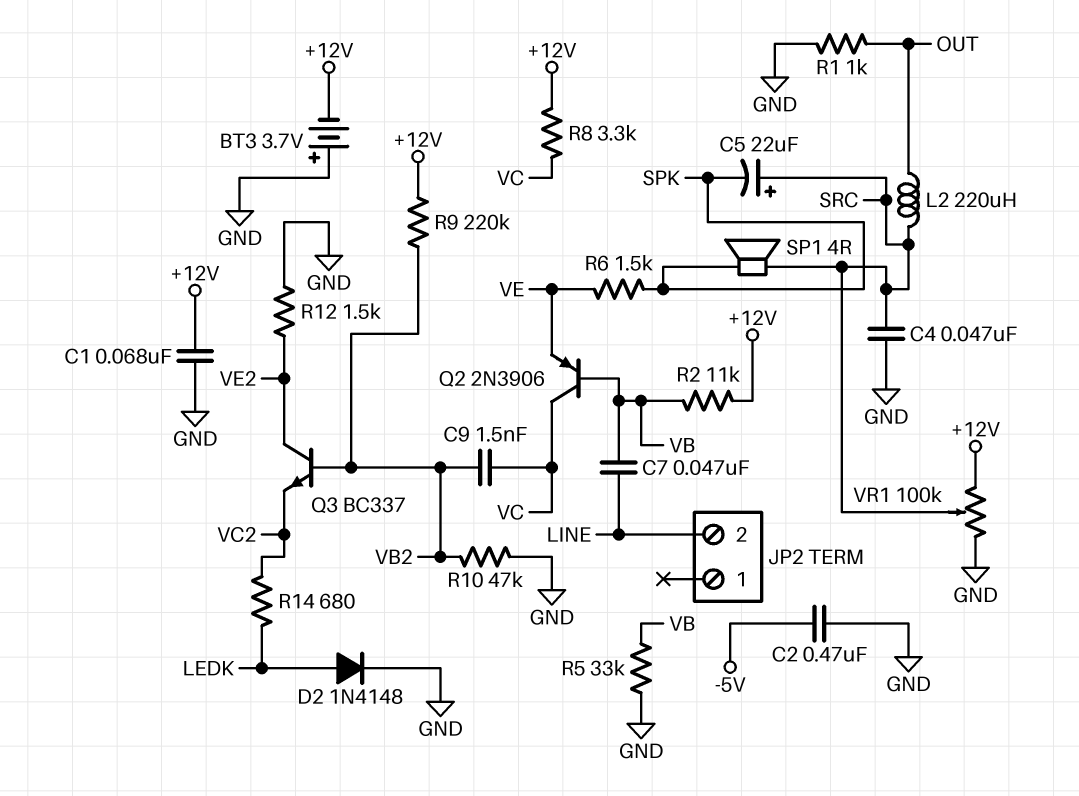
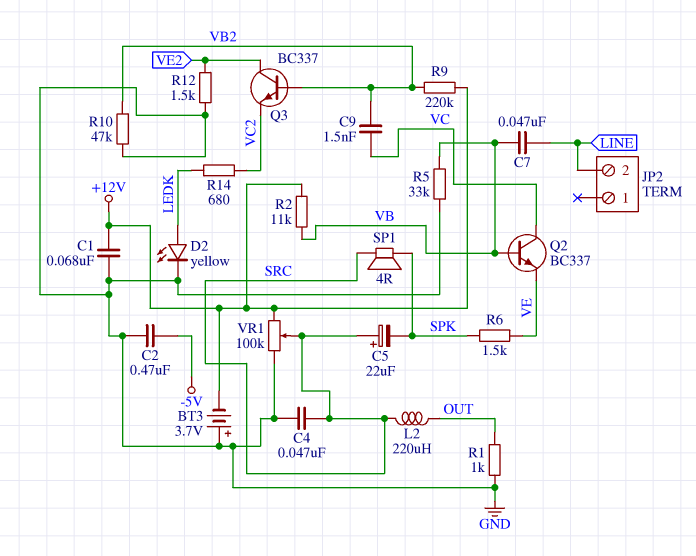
D2: diode 1N4148 (A LEDK, K GND) -> LED yellow (A LEDK, K GND)
Q2: PNP 2N3906 (B VB, C VC, E VE) -> NPN BC337 (B VB, C VC, E VE)
R8: 3.3k (+12V, VC) -> none

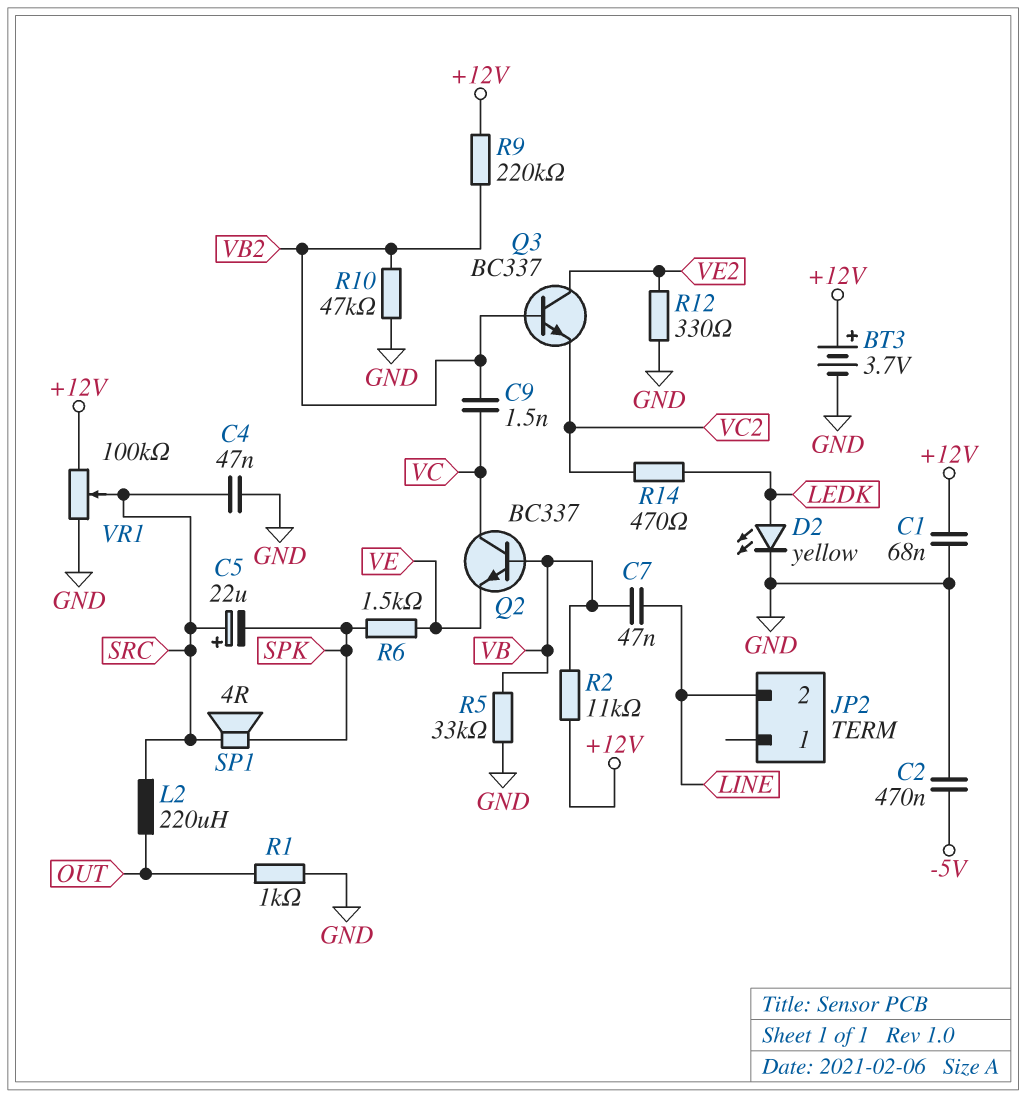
BT3: 3.7V (plus GND, minus +12V) -> 3.7V (plus +12V, minus GND)
R12: 1.5k (GND, VE2) -> 330 (GND, VE2)
R14: 680 (LEDK, VC2) -> 470 (LEDK, VC2)

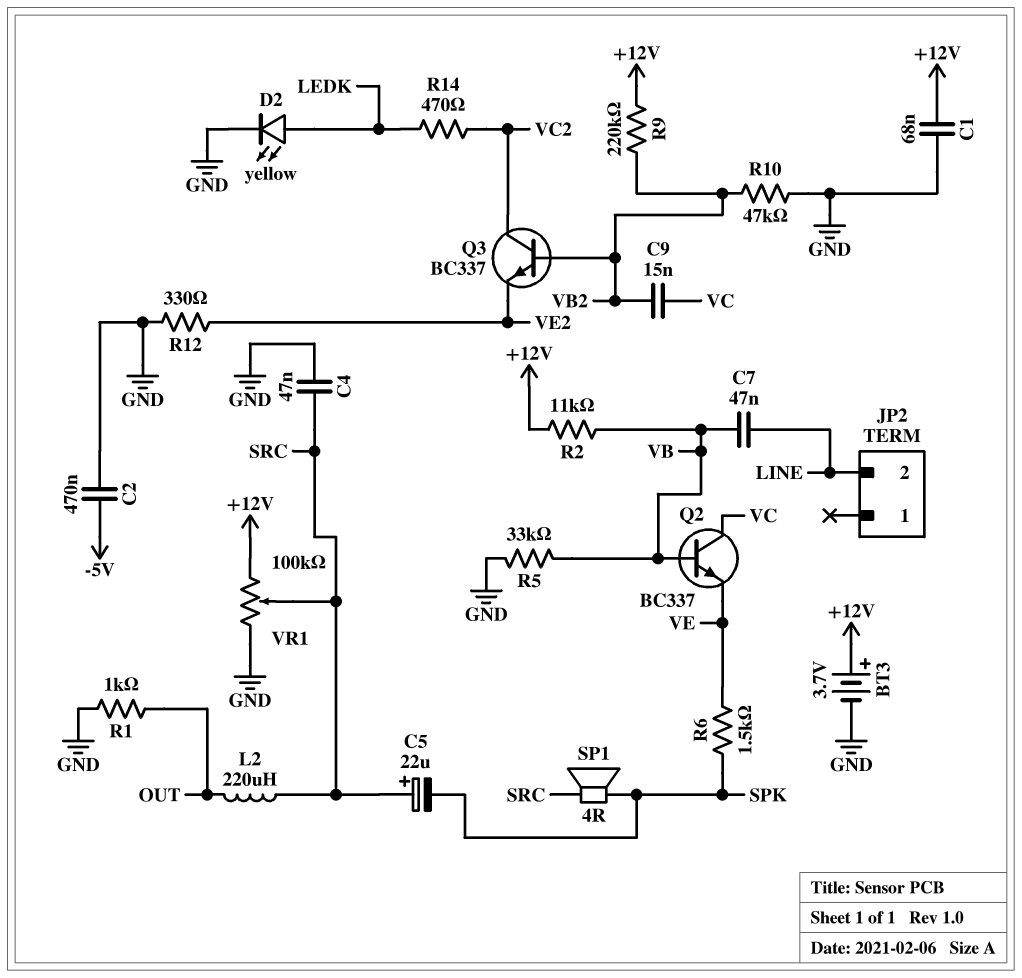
C9: 1.5nF (VB2, VC) -> 15nF (VB2, VC)
Q3: NPN BC337 (B VB2, C VE2, E VC2) -> NPN BC337 (B VB2, C VC2, E VE2)

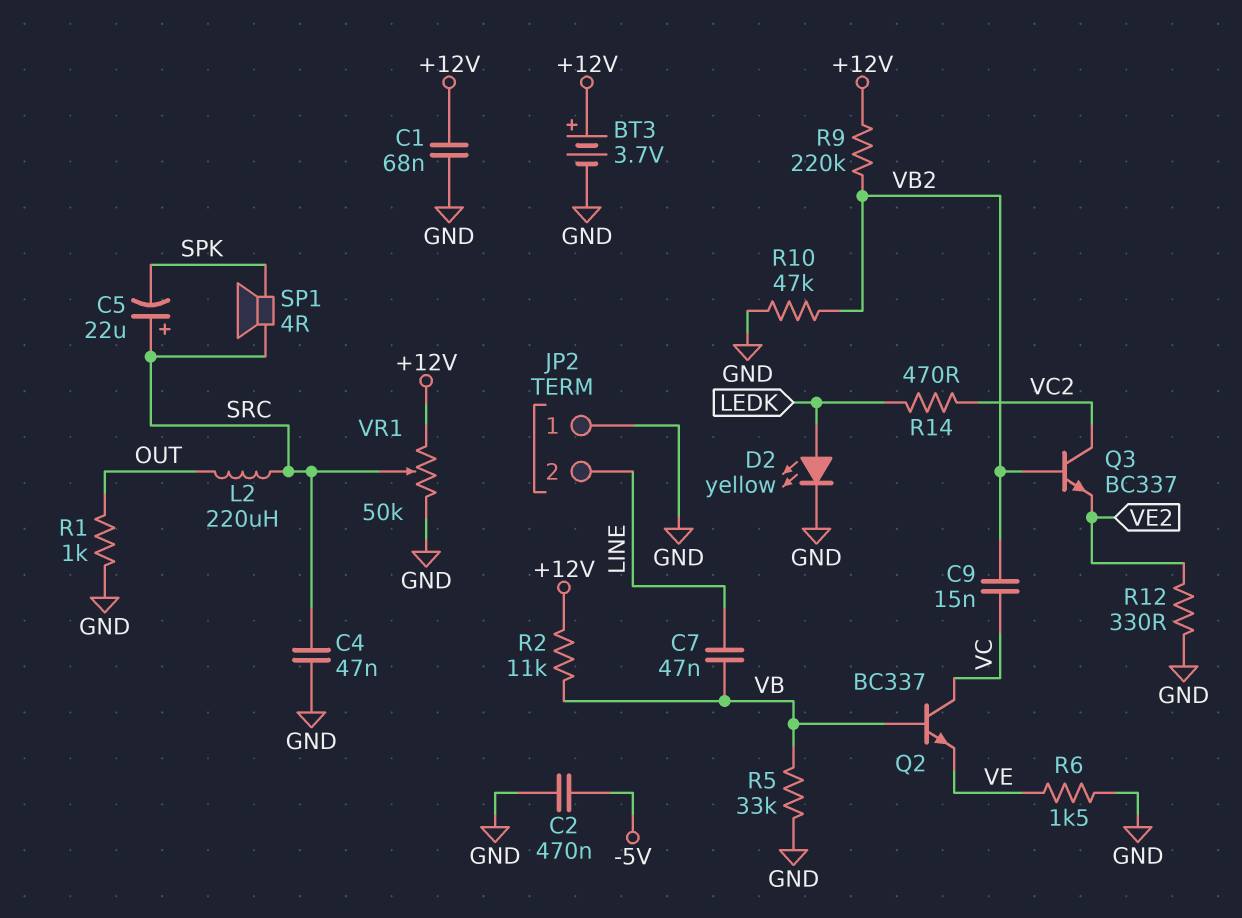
JP2 pin 1: none -> GND
R6: 1.5k (SPK, VE) -> 1.5k (GND, VE)
VR1: 100k (+12V, GND, wiper SRC) -> 50k (+12V, GND, wiper SRC)

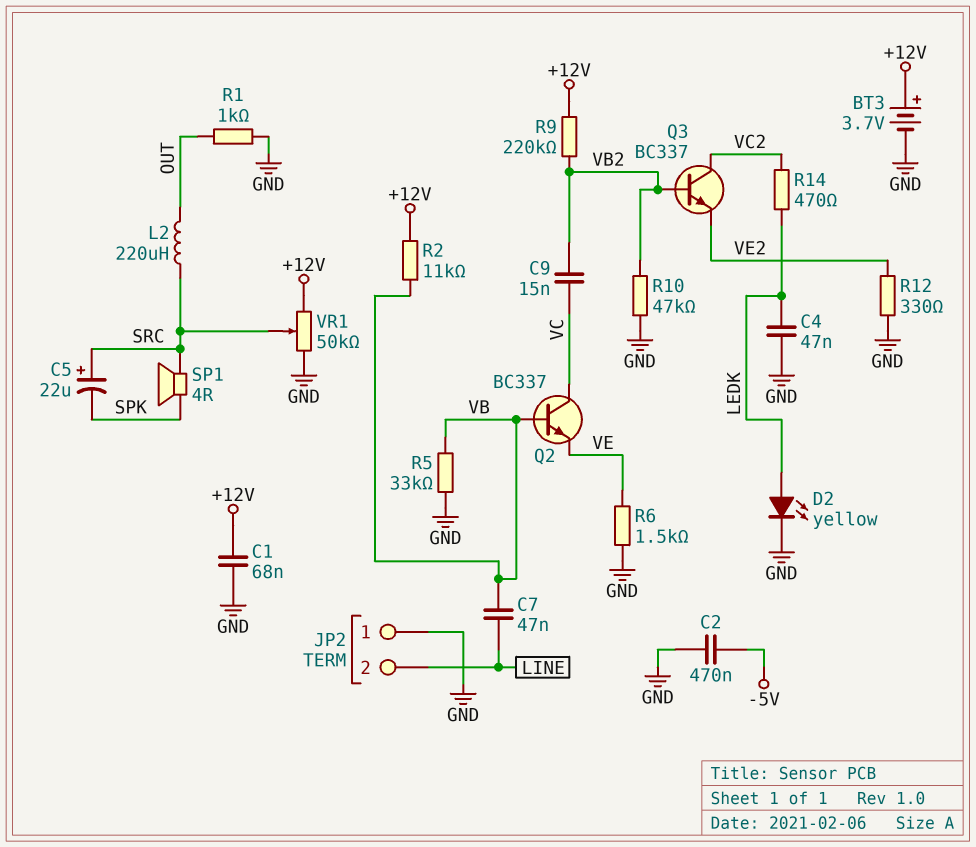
C4: 47nF (GND, SRC) -> 47nF (GND, LEDK)

